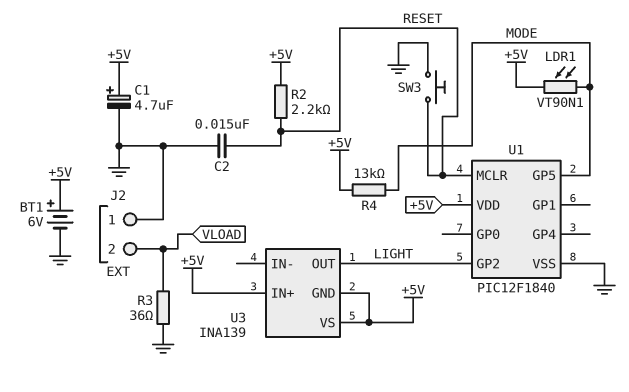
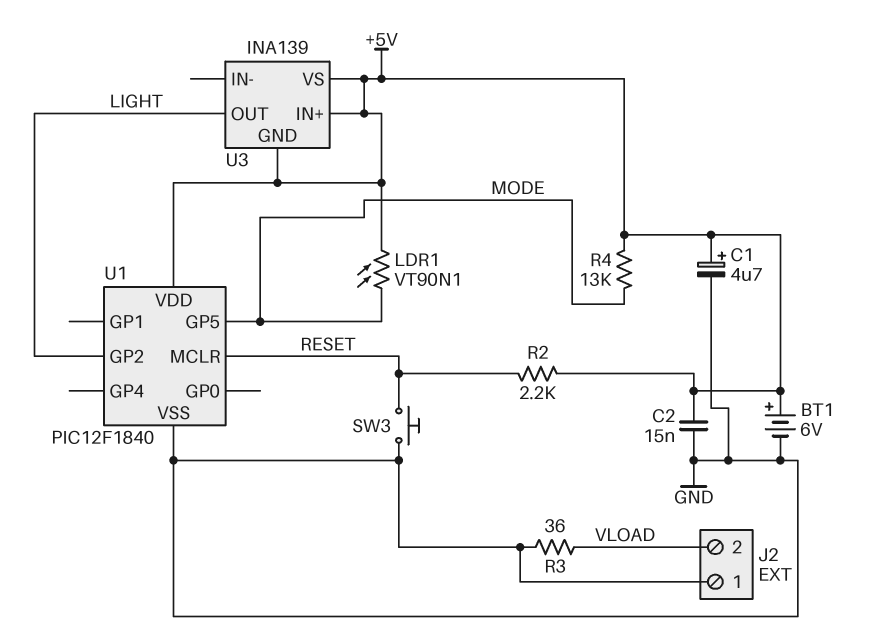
C2: 15nF (GND, RESET) -> 15nF (+5V, GND)

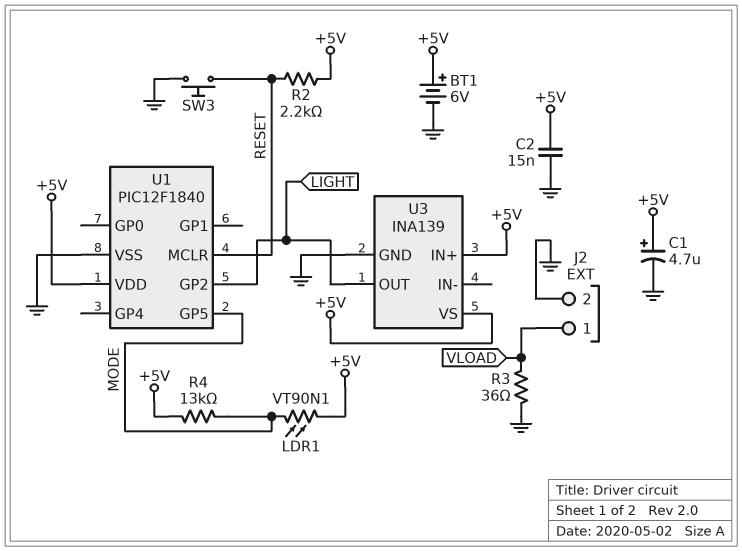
J2 pin 1: GND -> VLOAD
J2 pin 2: VLOAD -> GND
U3 pin GND: +5V -> GND

